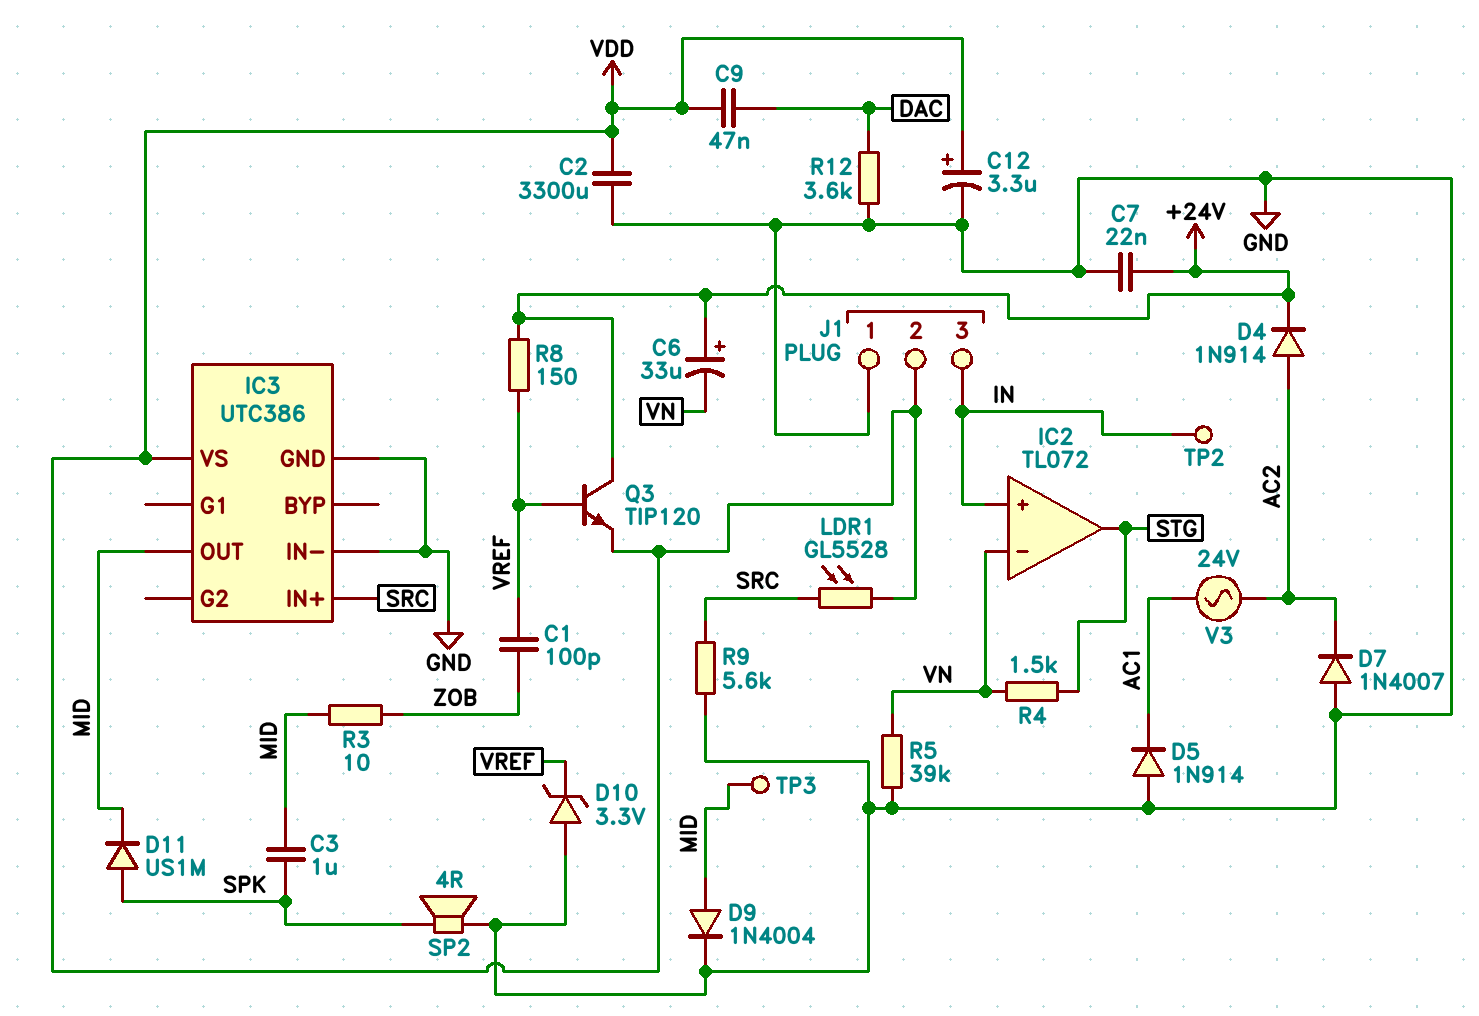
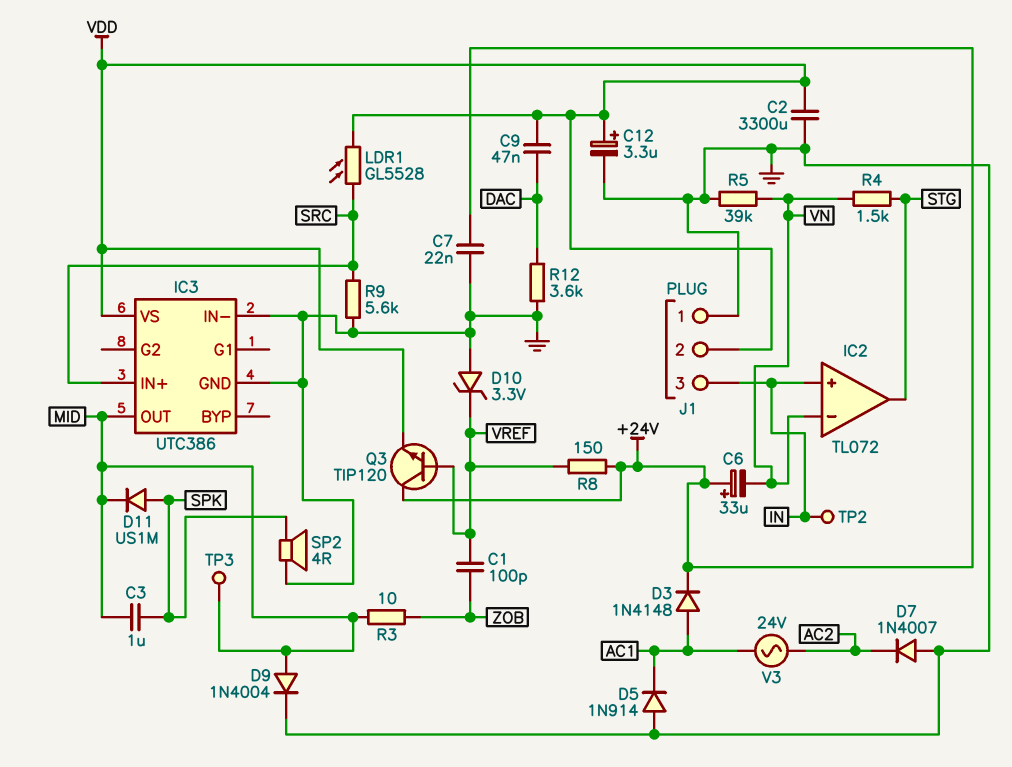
D3: none -> diode 1N4148 (A AC1, K +24V)
D4: diode 1N914 (A AC2, K +24V) -> none

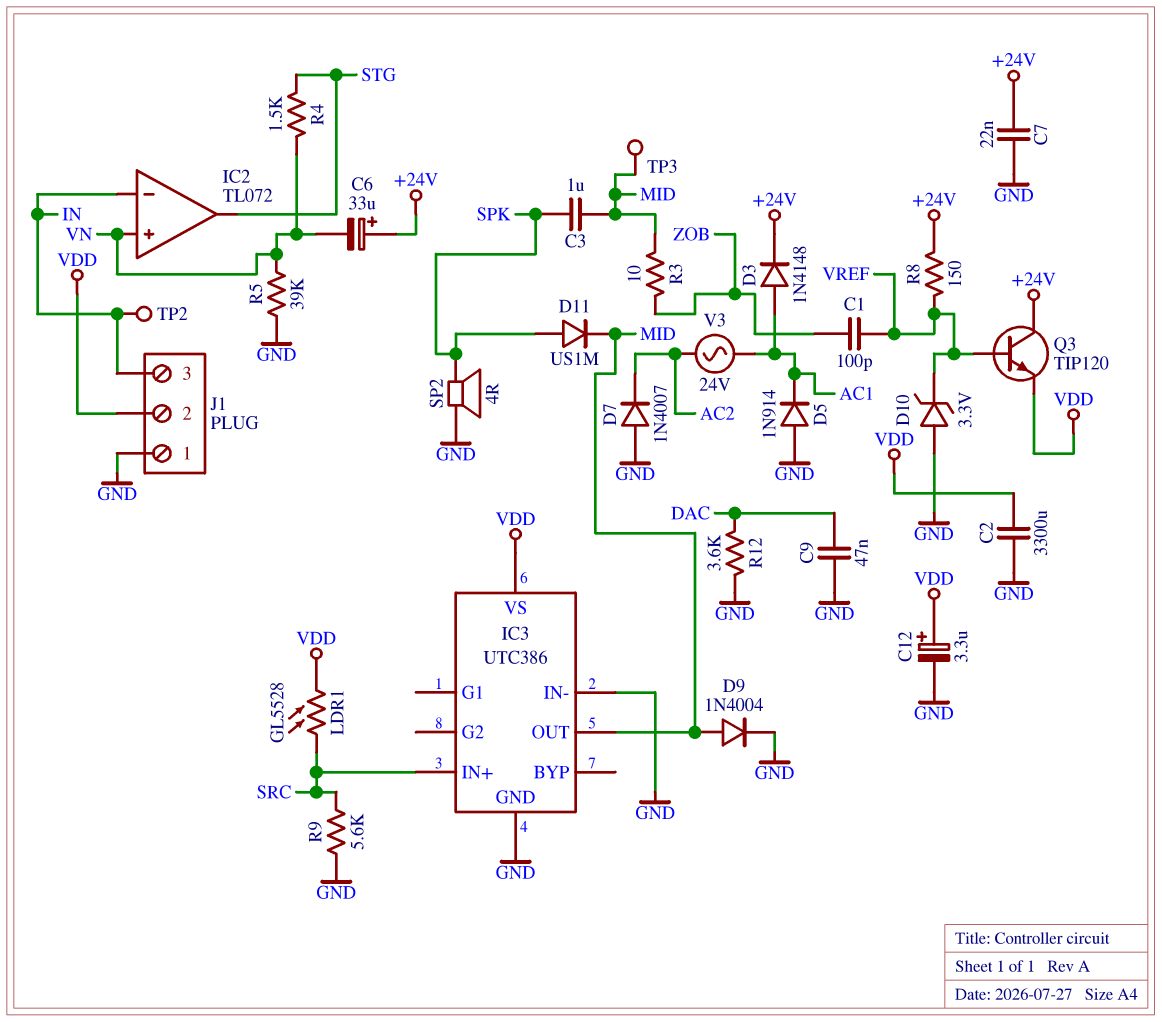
C9: 47nF (DAC, VDD) -> 47nF (DAC, GND)
IC2 pin in+: IN -> VN
IC2 pin in-: VN -> IN

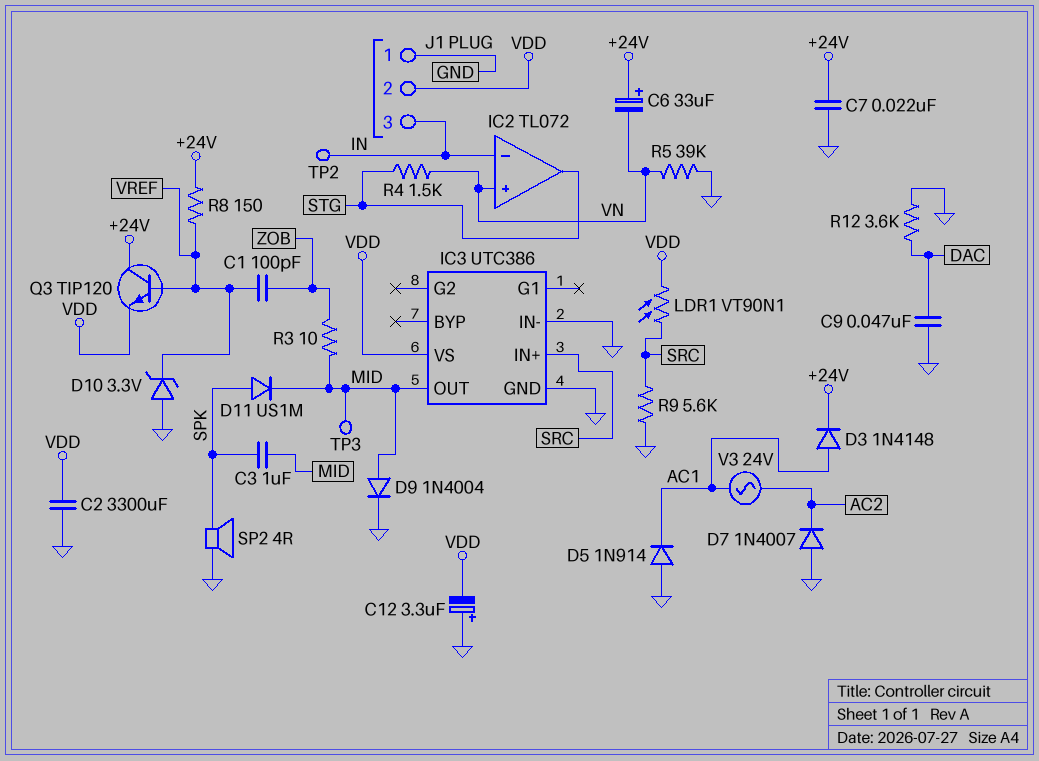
C12: 3.3uF (plus VDD, minus GND) -> 3.3uF (plus GND, minus VDD)
LDR1: GL5528 (SRC, VDD) -> VT90N1 (SRC, VDD)

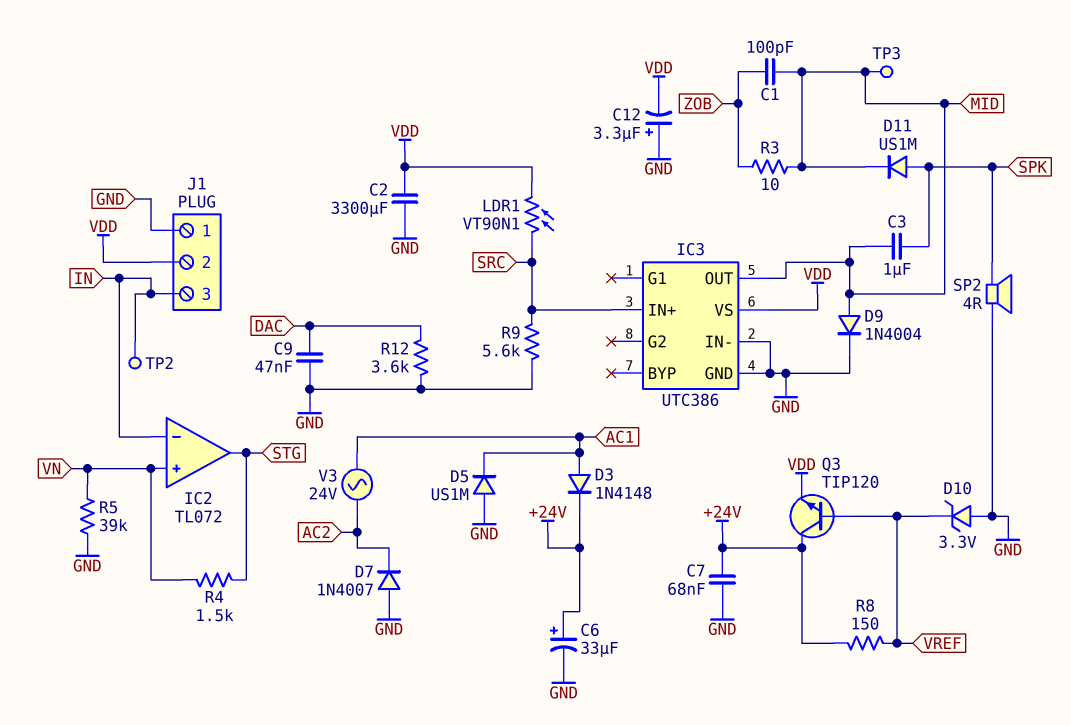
C1: 100pF (VREF, ZOB) -> 100pF (MID, ZOB)
C6: 33uF (plus +24V, minus VN) -> 33uF (plus +24V, minus GND)
C7: 22nF (+24V, GND) -> 68nF (+24V, GND)
D5: diode 1N914 (A GND, K AC1) -> diode US1M (A GND, K AC1)

